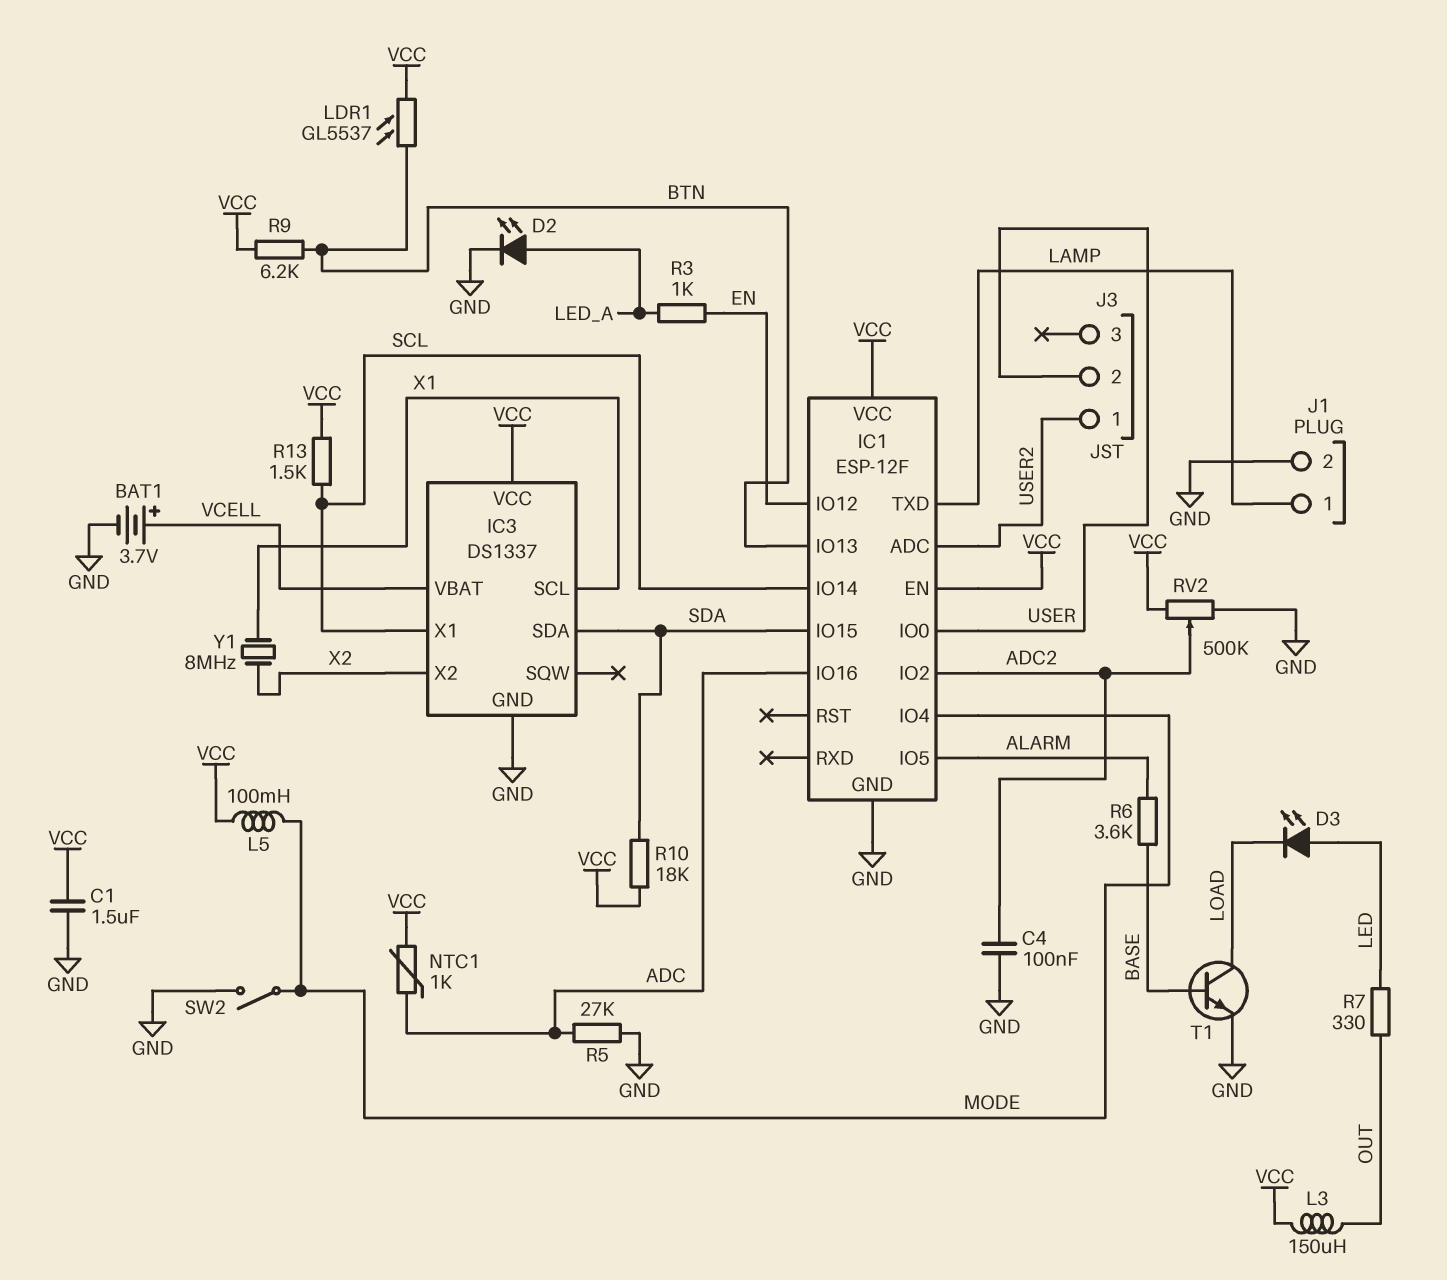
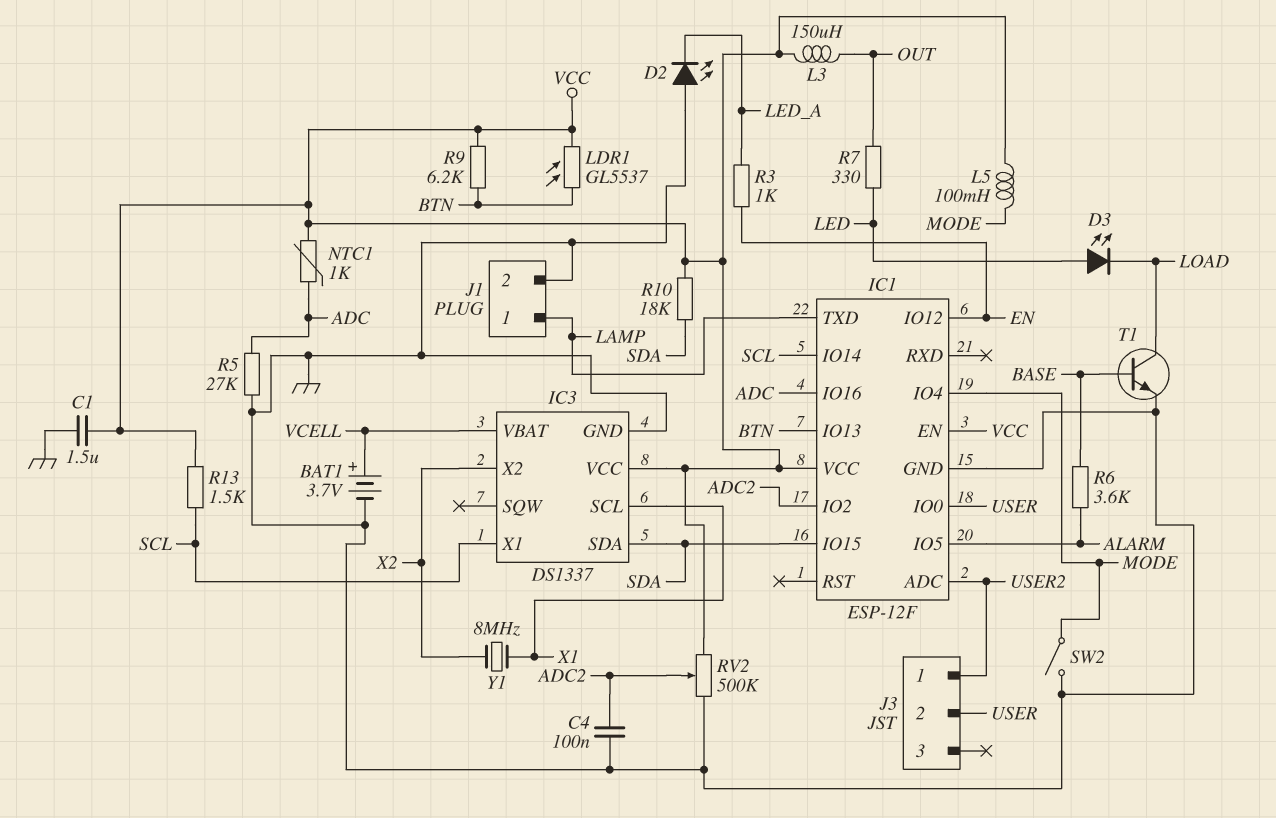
D2: LED (A LED_A, K GND) -> LED (A GND, K LED_A)

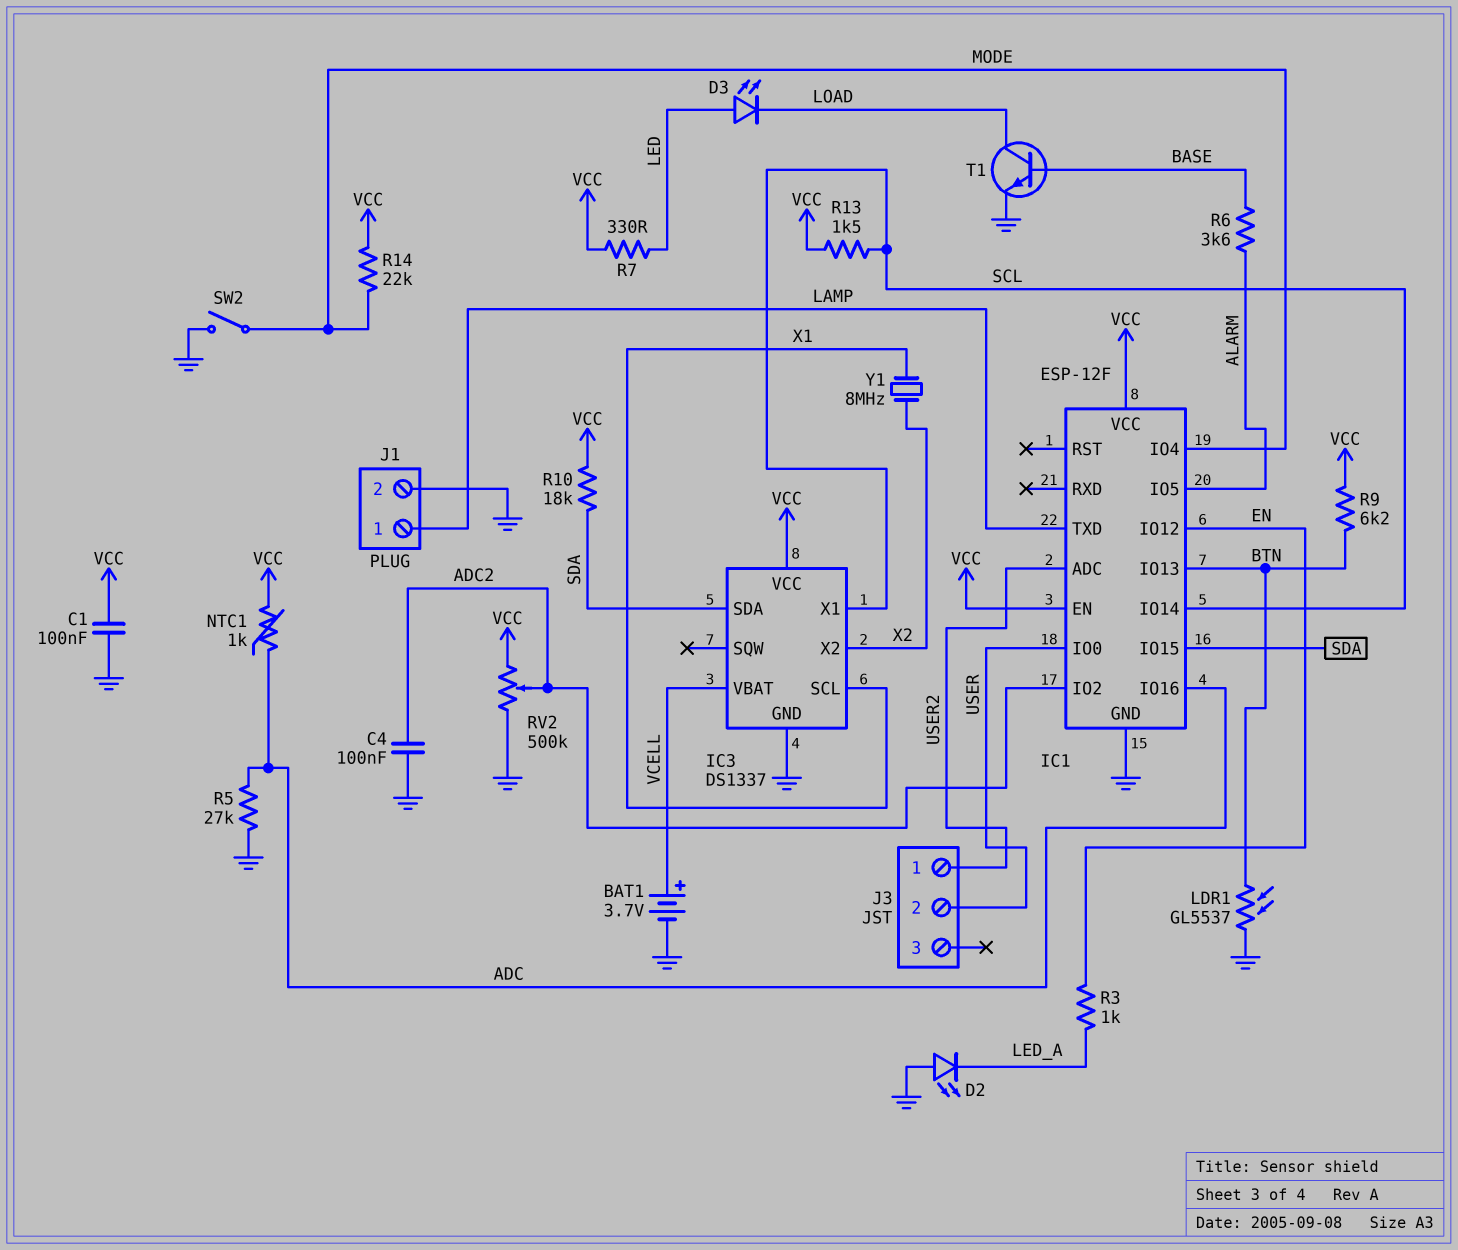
C1: 1.5uF (GND, VCC) -> 100nF (GND, VCC)
L3: 150uH (OUT, VCC) -> none
L5: 100mH (MODE, VCC) -> none
LDR1: GL5537 (BTN, VCC) -> GL5537 (BTN, GND)
R7: 330 (LED, OUT) -> 330 (LED, VCC)
R14: none -> 22k (MODE, VCC)

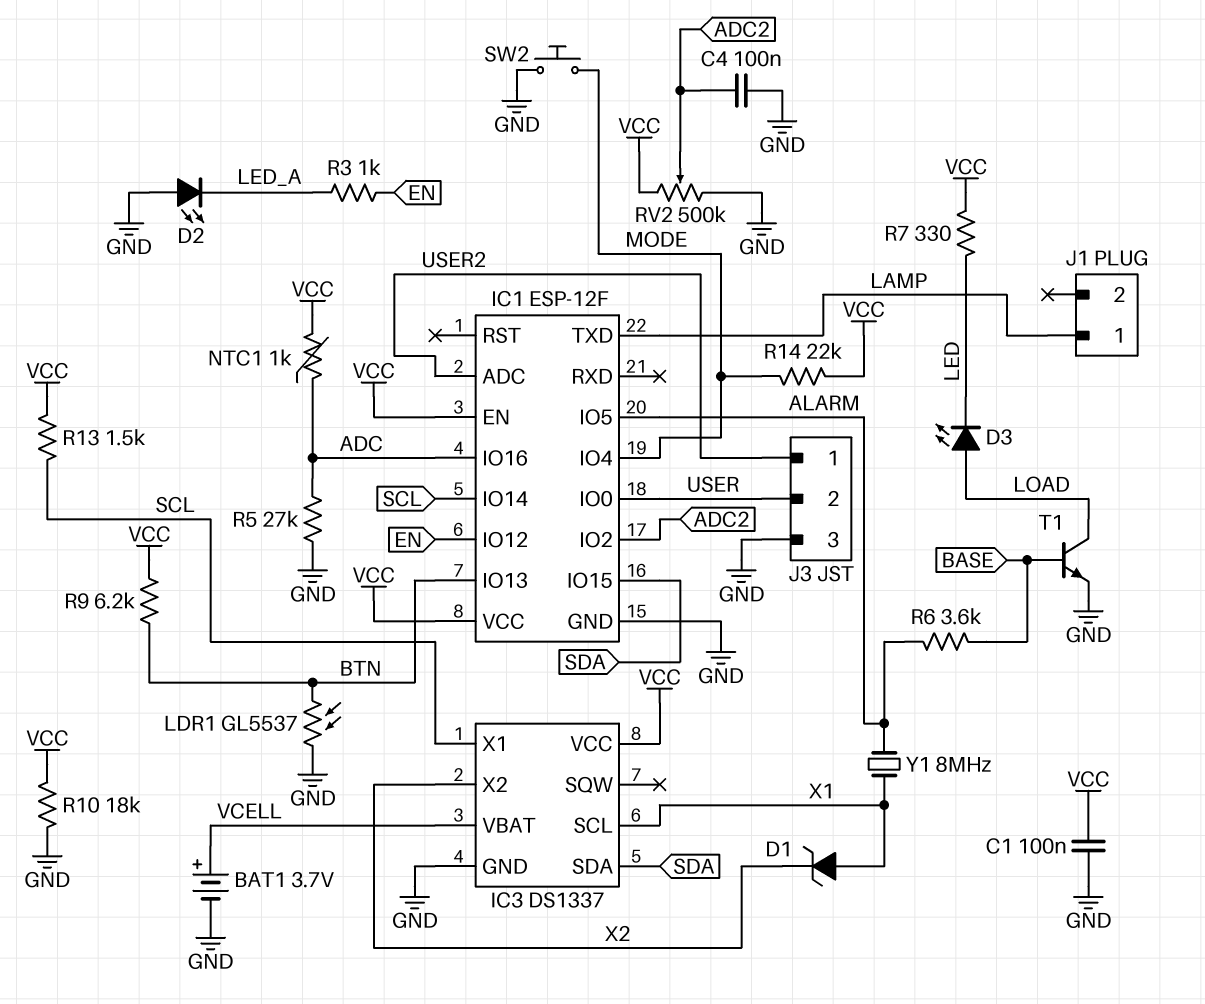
D1: none -> zener (A X1, K X2)
D3: LED (A LED, K LOAD) -> LED (A LOAD, K LED)
J1 pin 2: GND -> none
J3 pin 3: none -> GND
R10: 18k (SDA, VCC) -> 18k (GND, VCC)
SW2: switch (GND, MODE) -> button (GND, MODE)
Y1: 8MHz (X1, X2) -> 8MHz (ALARM, X1)

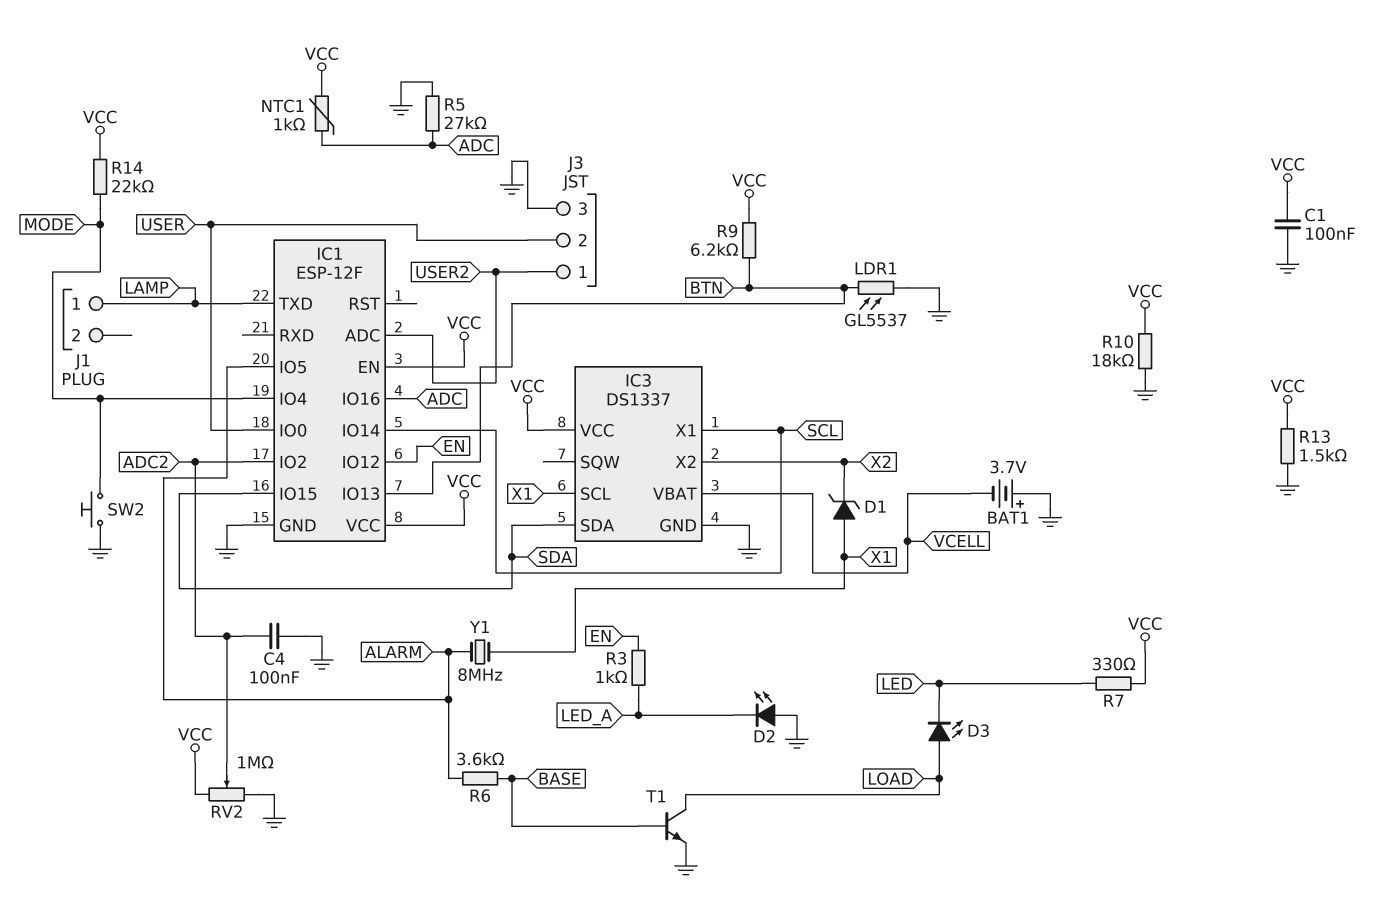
BAT1: 3.7V (plus VCELL, minus GND) -> 3.7V (plus GND, minus VCELL)
R13: 1.5k (SCL, VCC) -> 1.5k (GND, VCC)
RV2: 500k (GND, VCC, wiper ADC2) -> 1M (GND, VCC, wiper ADC2)

